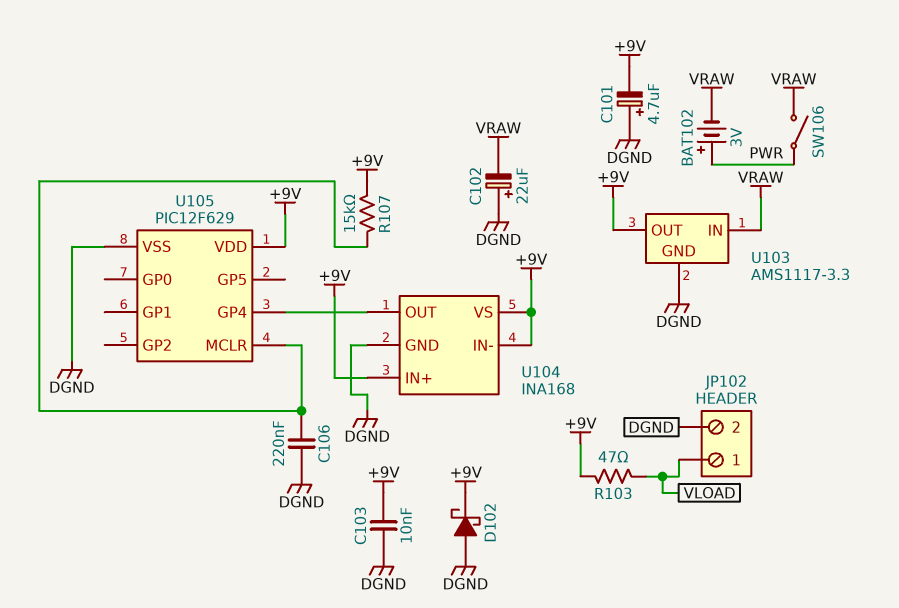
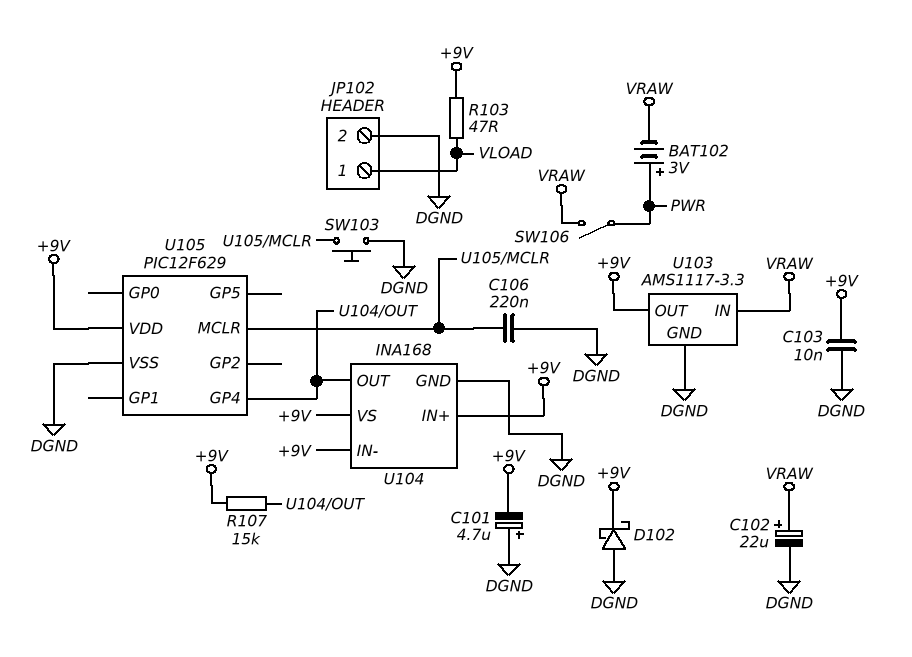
C102: 22uF (plus DGND, minus VRAW) -> 22uF (plus VRAW, minus DGND)
R107: 15k (+9V, U105/MCLR) -> 15k (+9V, U104/OUT)
SW103: none -> button (DGND, U105/MCLR)

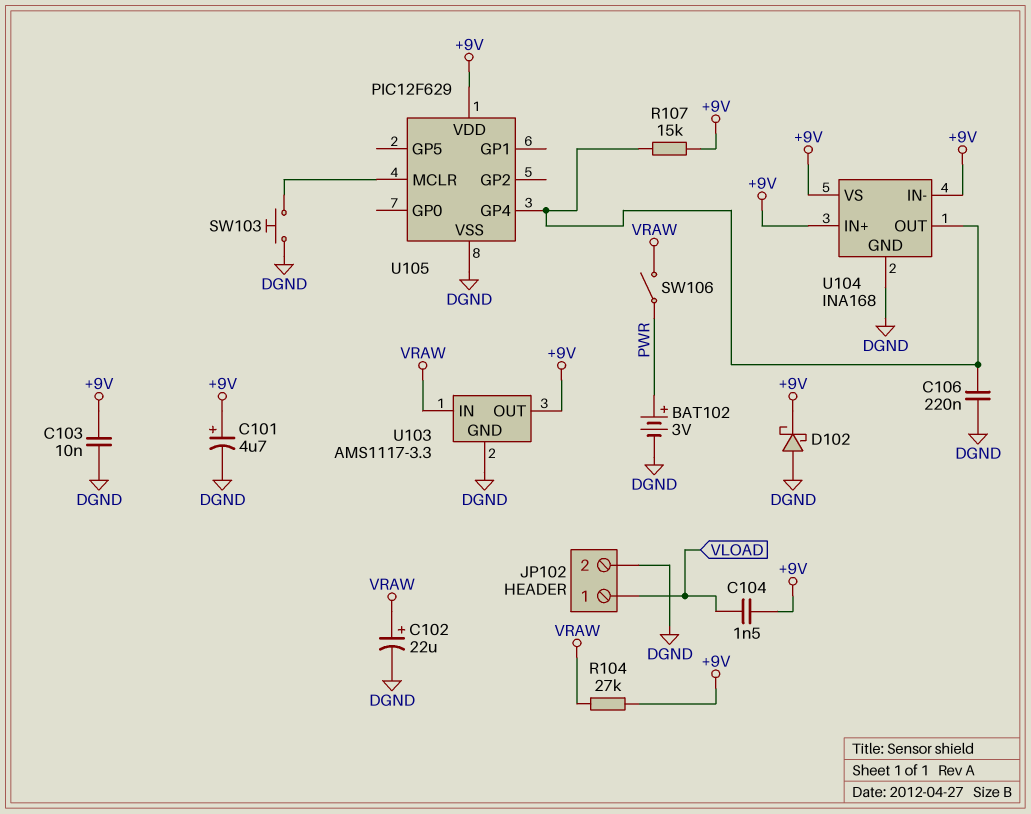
BAT102: 3V (plus PWR, minus VRAW) -> 3V (plus PWR, minus DGND)
C101: 4.7uF (plus DGND, minus +9V) -> 4.7uF (plus +9V, minus DGND)
C104: none -> 1.5nF (+9V, VLOAD)
C106: 220nF (DGND, U105/MCLR) -> 220nF (DGND, U104/OUT)
R103: 47 (+9V, VLOAD) -> none
R104: none -> 27k (+9V, VRAW)

